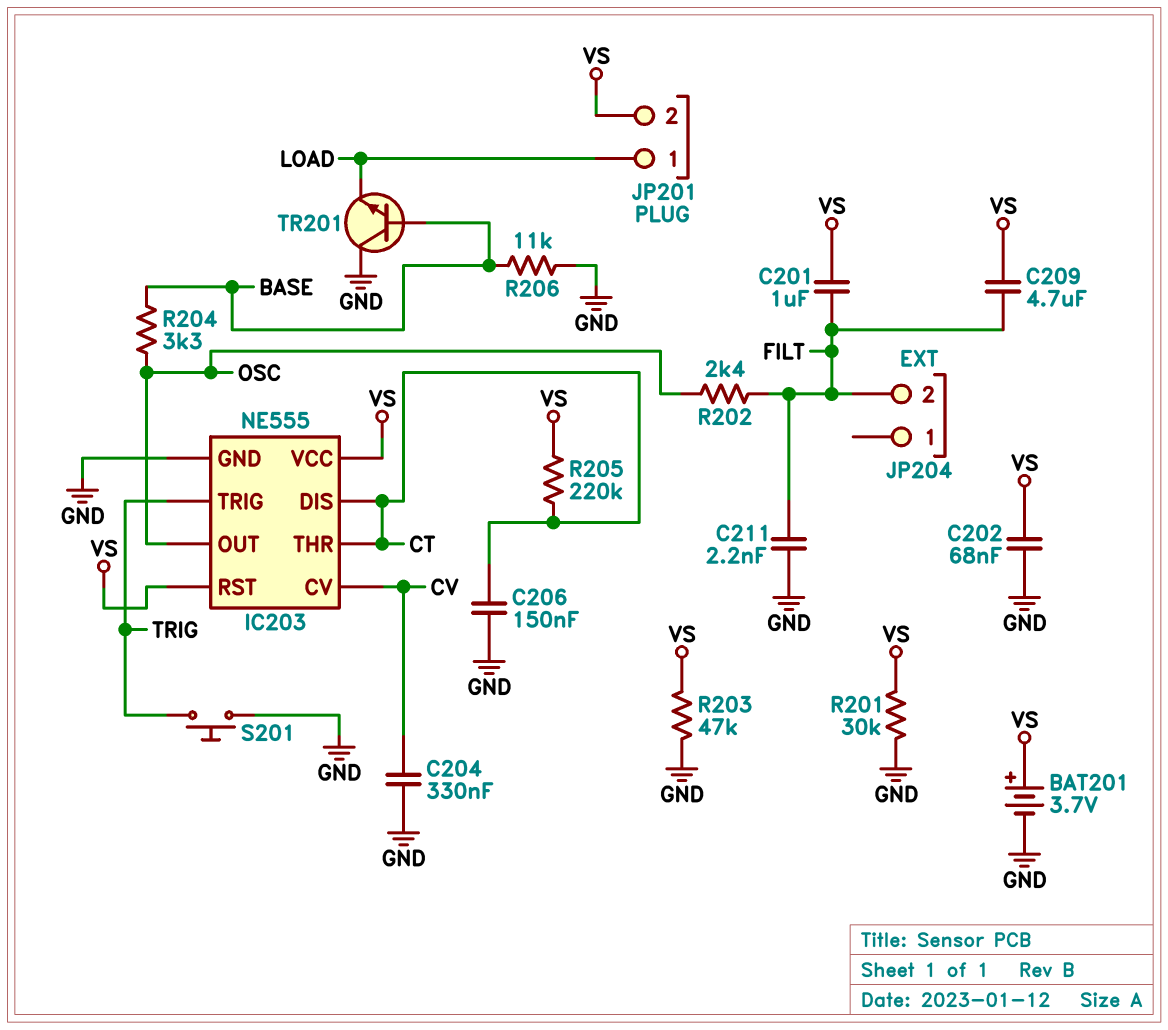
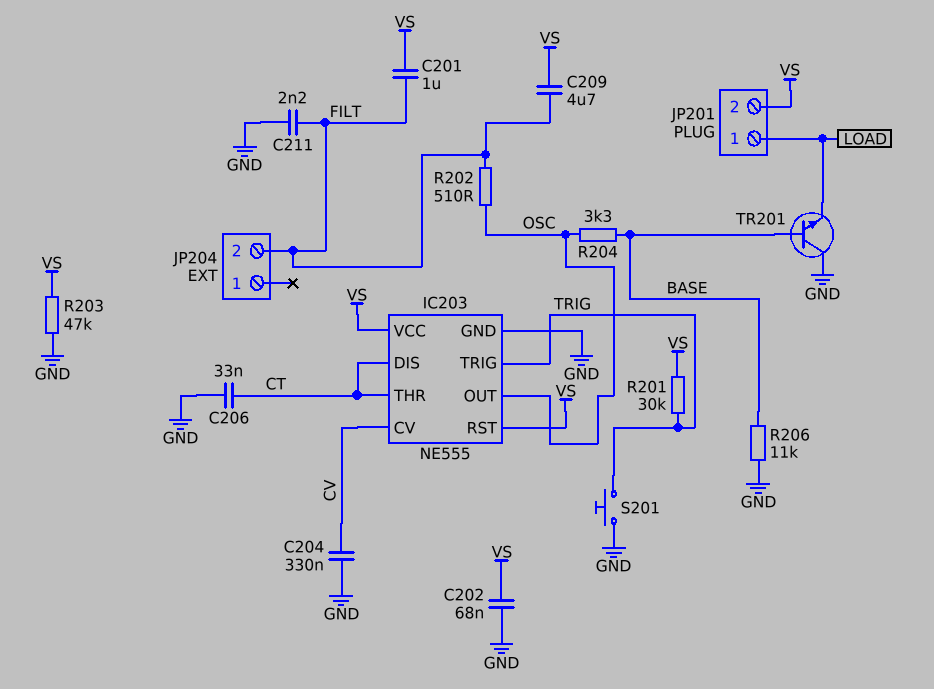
BAT201: 3.7V (plus VS, minus GND) -> none
C206: 150nF (CT, GND) -> 33nF (CT, GND)
R201: 30k (GND, VS) -> 30k (TRIG, VS)
R202: 2.4k (FILT, OSC) -> 510 (FILT, OSC)
R205: 220k (CT, VS) -> none

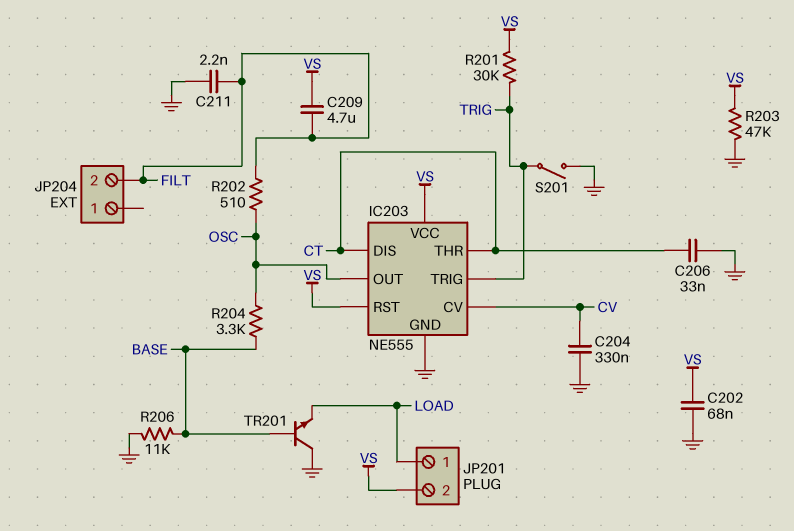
C201: 1uF (FILT, VS) -> none
S201: button (GND, TRIG) -> switch (GND, TRIG)

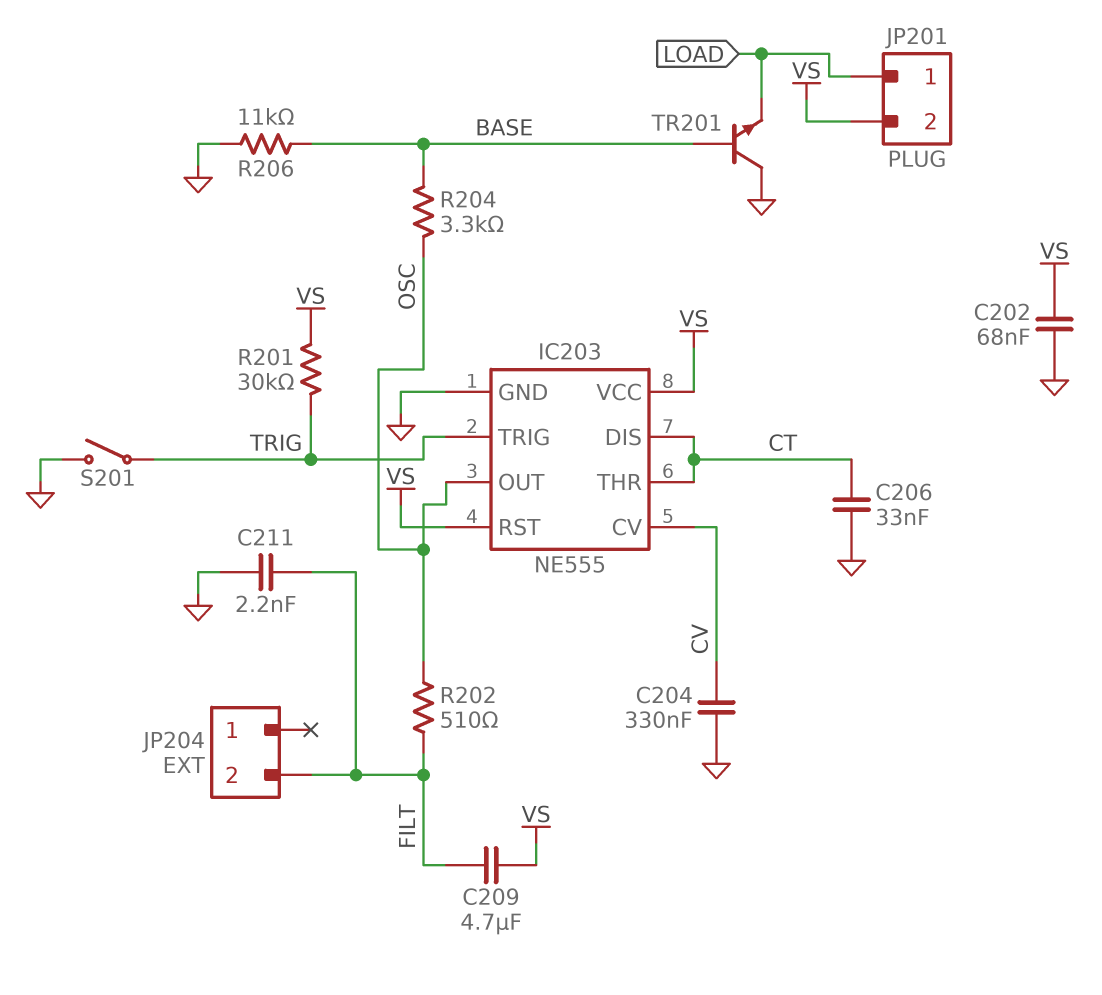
R203: 47k (GND, VS) -> none

